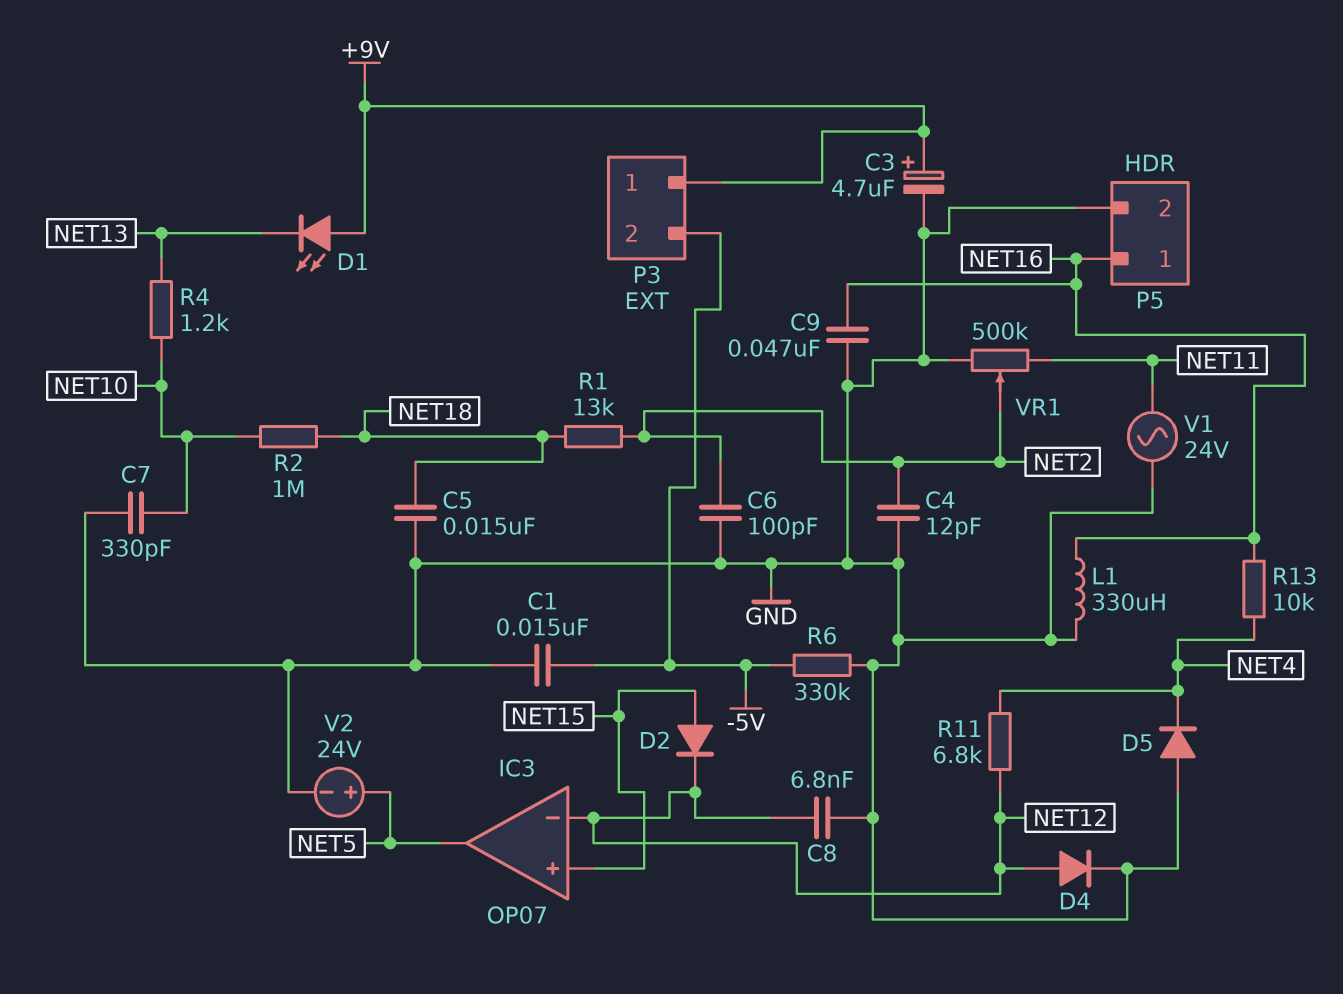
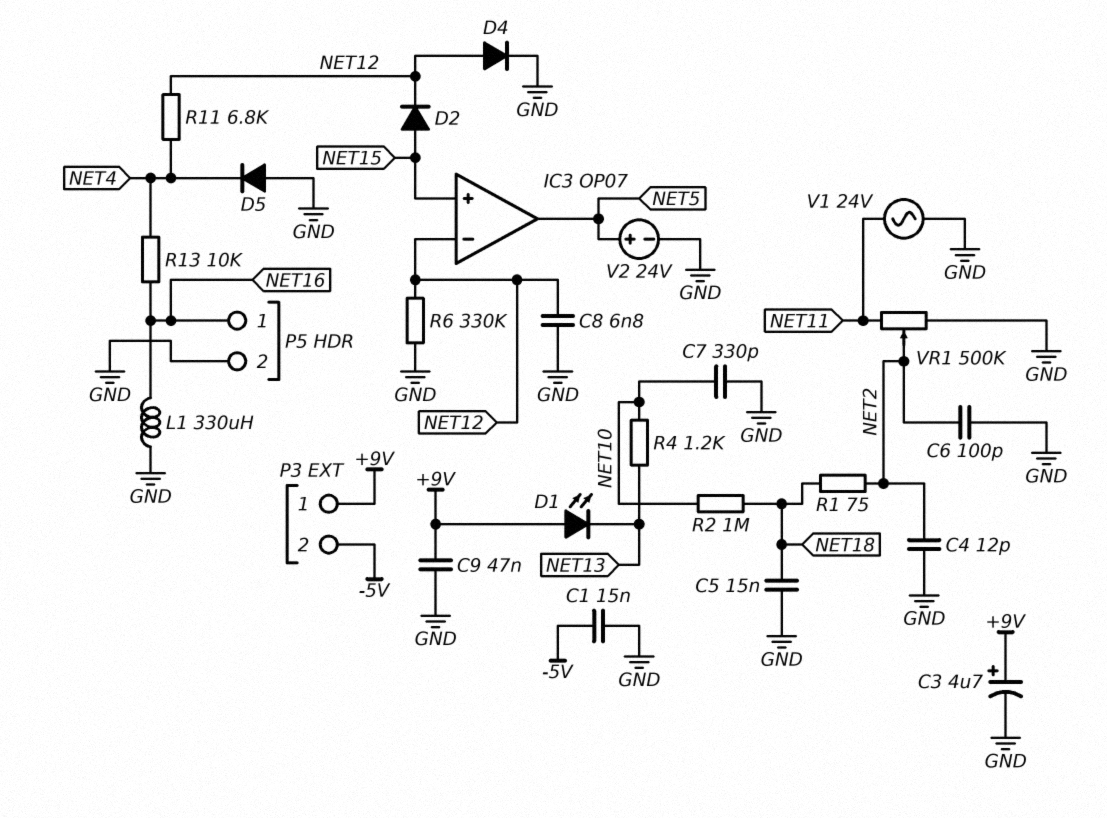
C9: 47nF (GND, NET16) -> 47nF (+9V, GND)
R1: 13k (NET2, NET18) -> 75 (NET2, NET18)
R6: 330k (-5V, GND) -> 330k (GND, NET12)

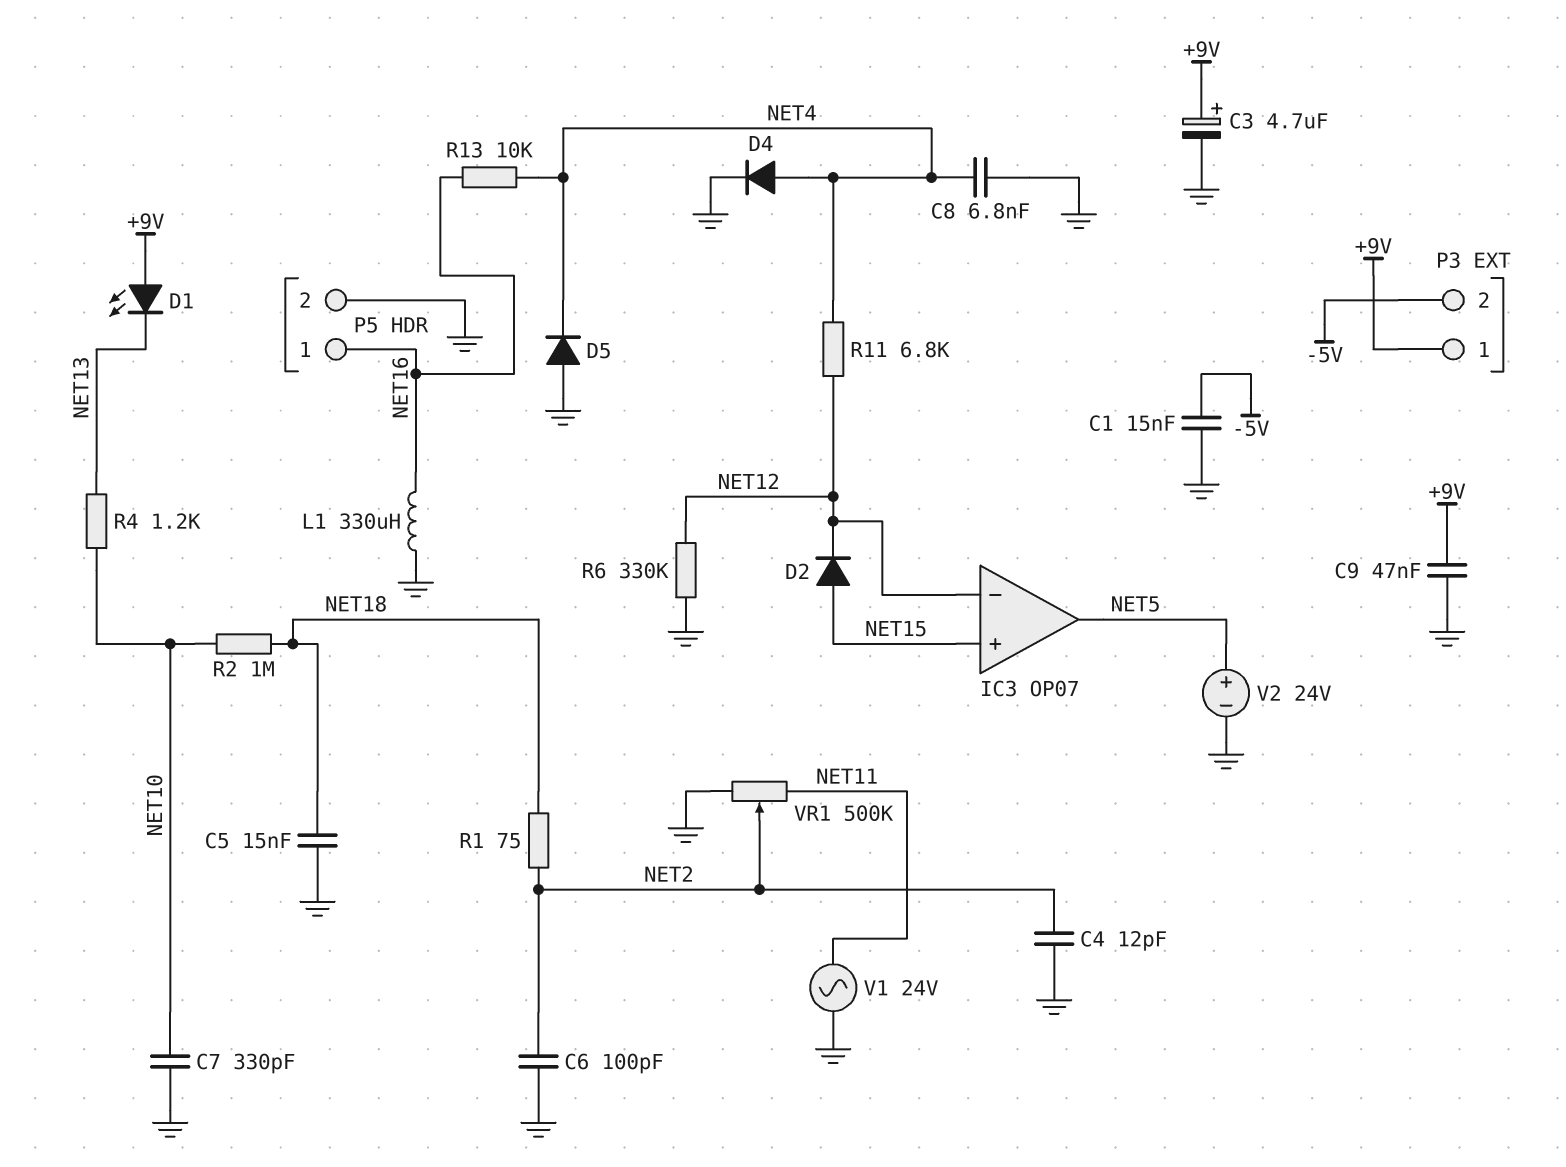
C8: 6.8nF (GND, NET12) -> 6.8nF (GND, NET4)
D4: diode (A NET12, K GND) -> diode (A NET4, K GND)

